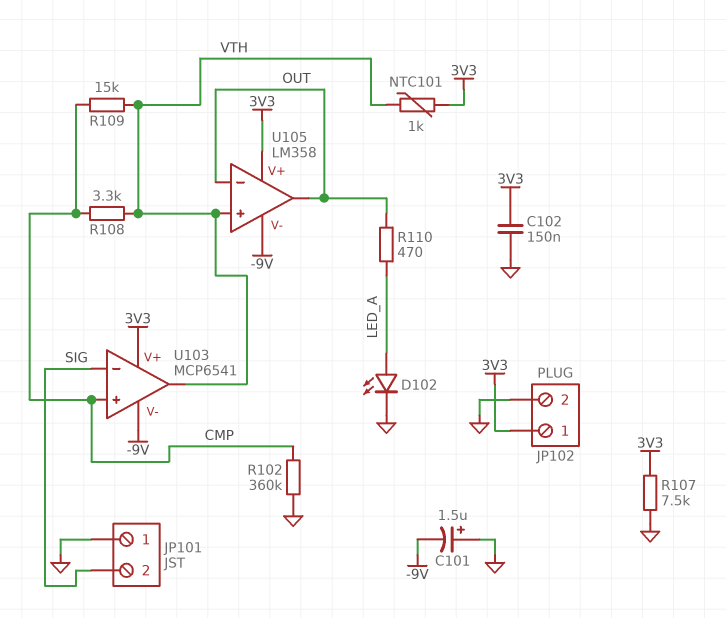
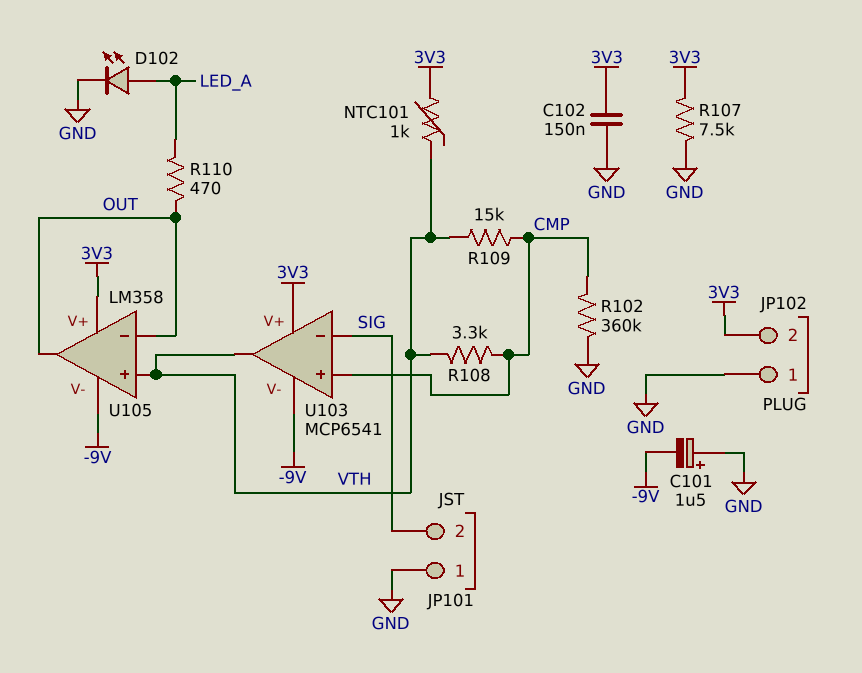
JP102 pin 1: 3V3 -> GND
JP102 pin 2: GND -> 3V3

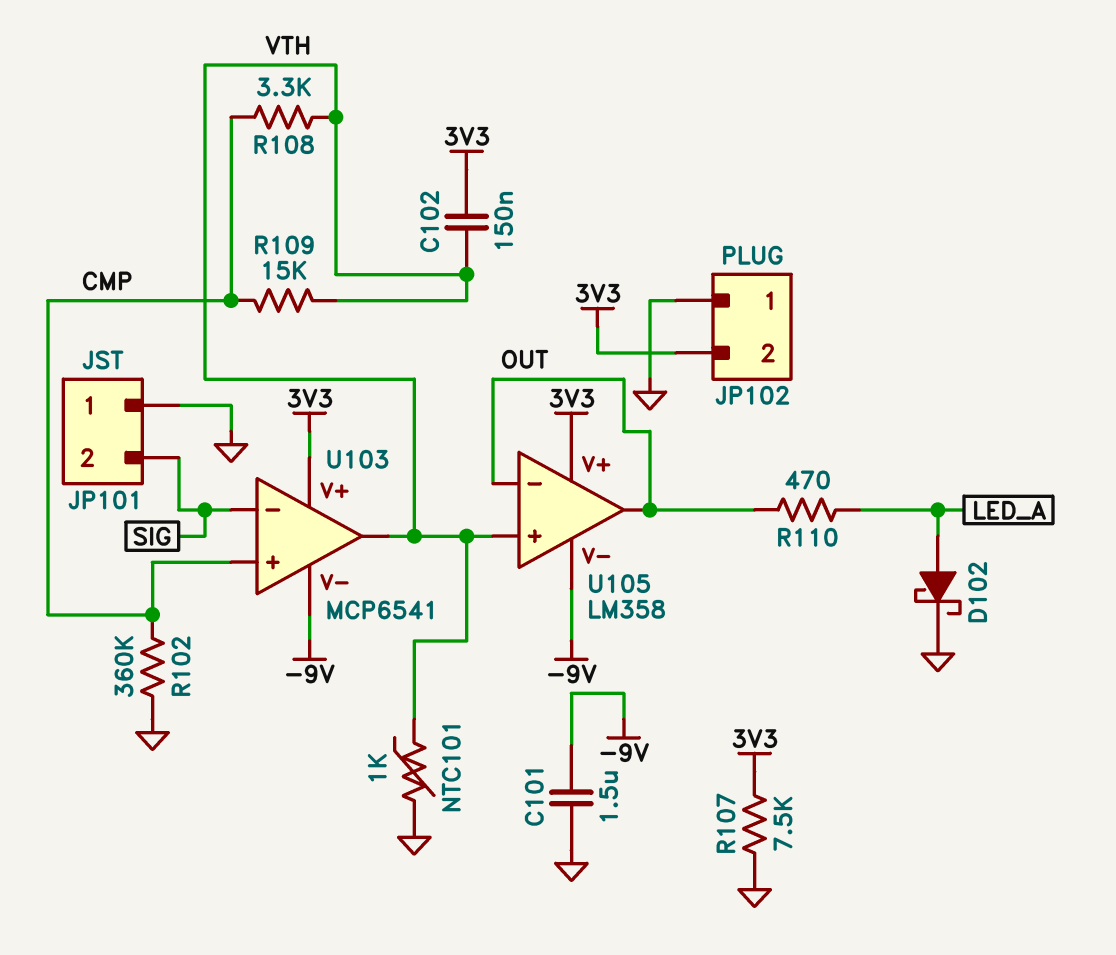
C101: 1.5uF (plus GND, minus -9V) -> 1.5uF (-9V, GND)
C102: 150nF (3V3, GND) -> 150nF (3V3, VTH)
D102: LED (A LED_A, K GND) -> schottky (A LED_A, K GND)
NTC101: 1k (3V3, VTH) -> 1k (GND, VTH)

